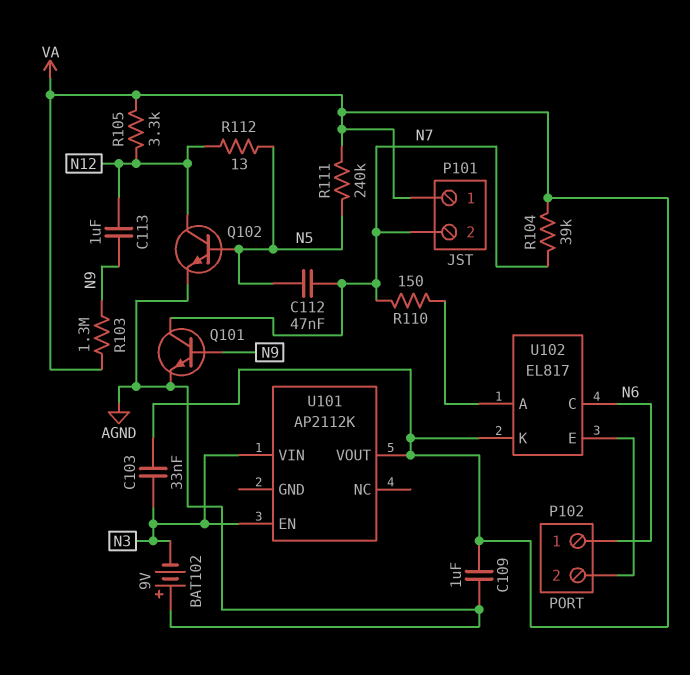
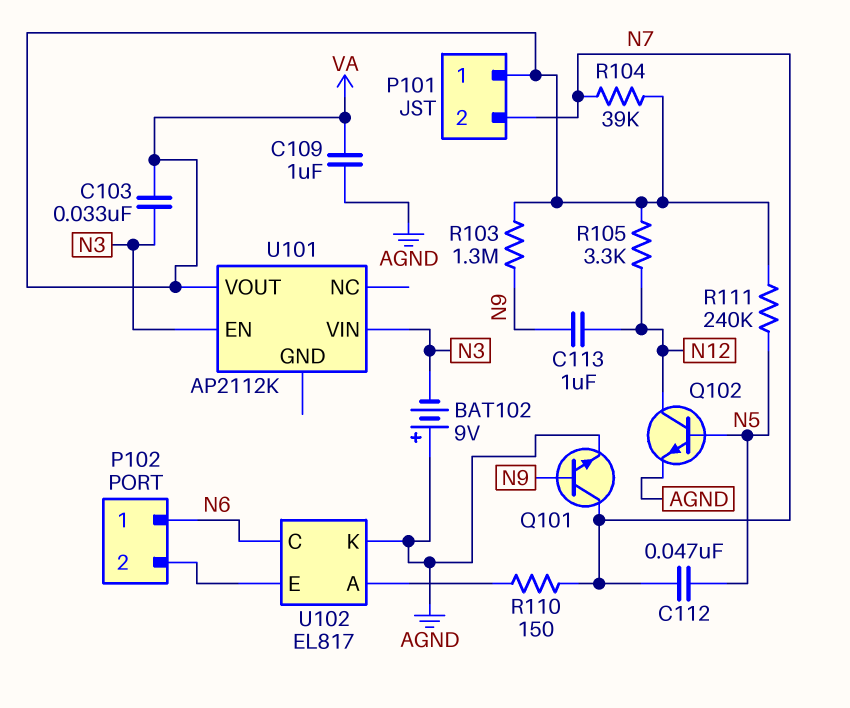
R112: 13 (N5, N12) -> none
U102 pin K: VA -> AGND

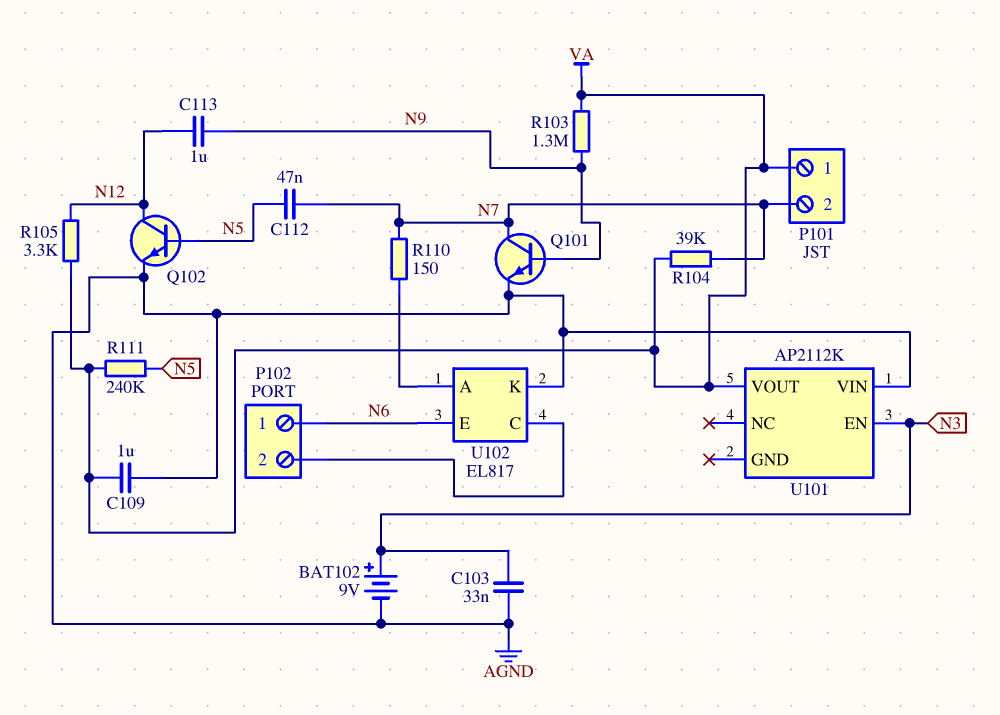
BAT102: 9V (plus AGND, minus N3) -> 9V (plus N3, minus AGND)
C103: 33nF (N3, VA) -> 33nF (AGND, N3)
U101 pin VIN: N3 -> AGND
U102 pin C: N6 -> P102/2
U102 pin E: P102/2 -> N6

